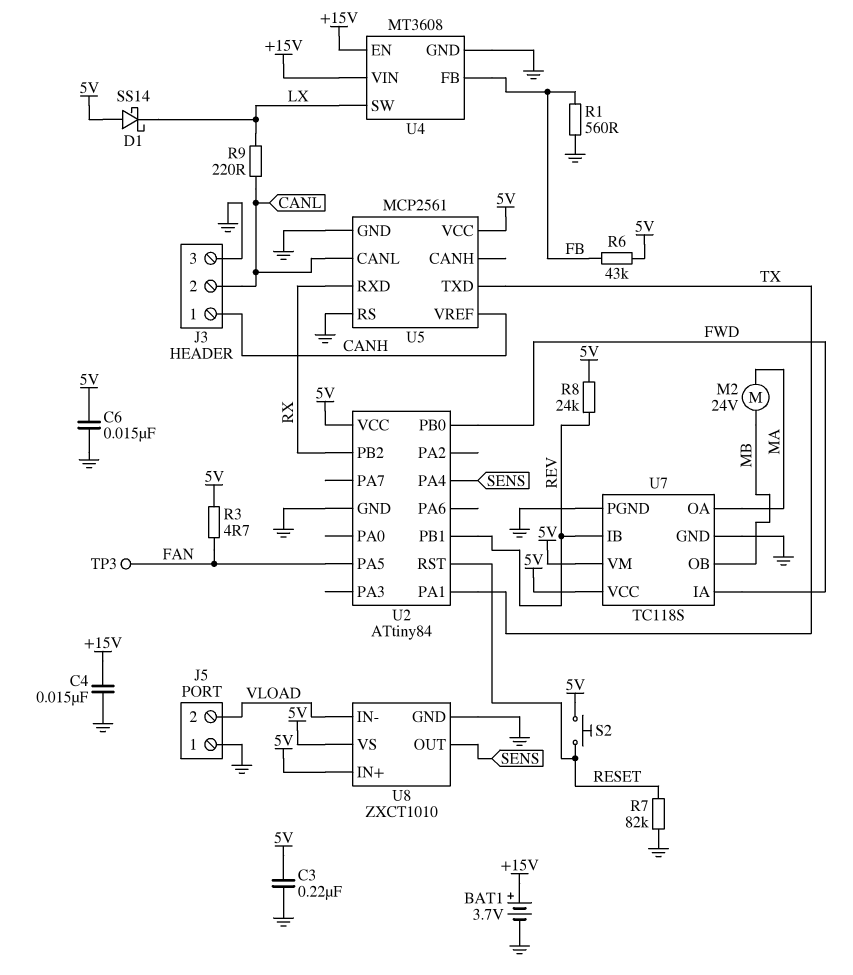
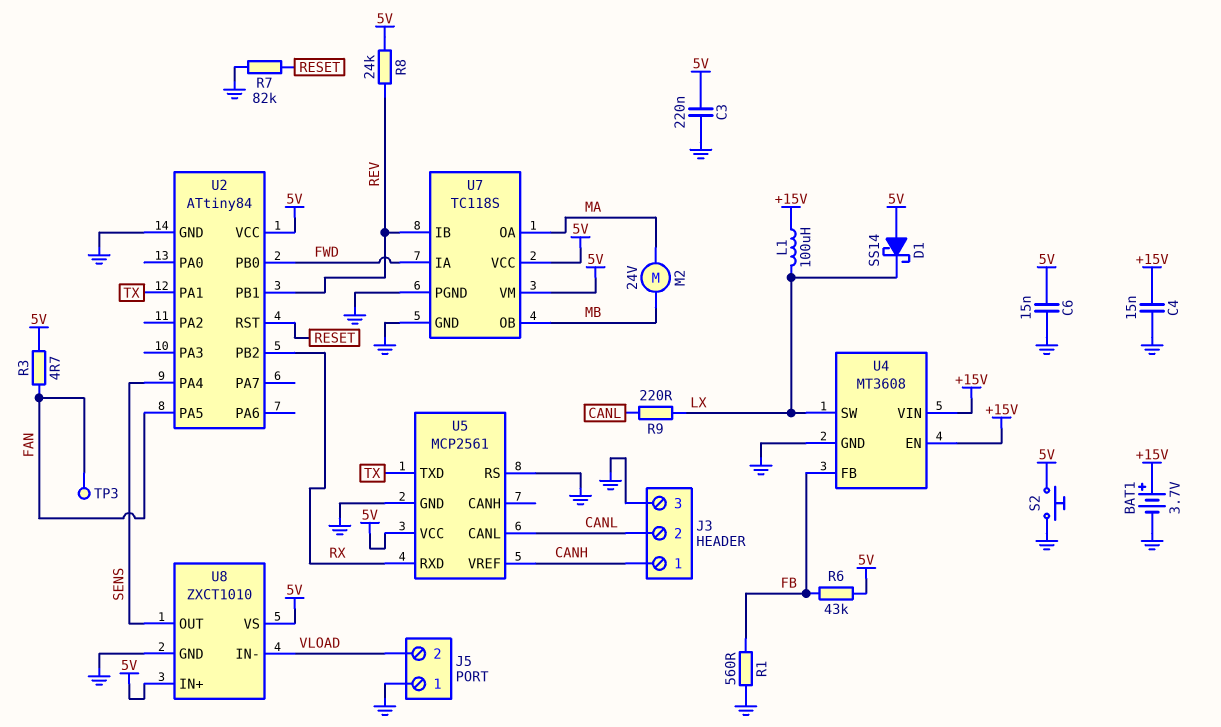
L1: none -> 100uH (+15V, LX)
S2: button (5V, RESET) -> button (5V, GND)

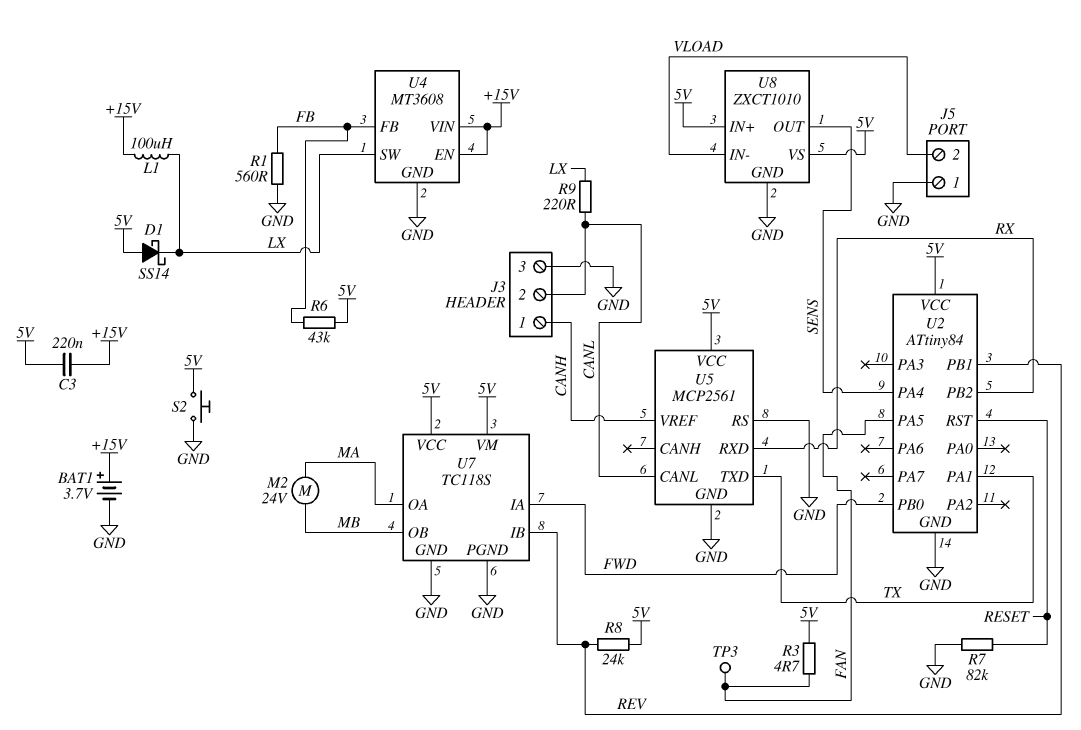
C3: 220nF (5V, GND) -> 220nF (+15V, 5V)
C4: 15nF (+15V, GND) -> none
C6: 15nF (5V, GND) -> none

